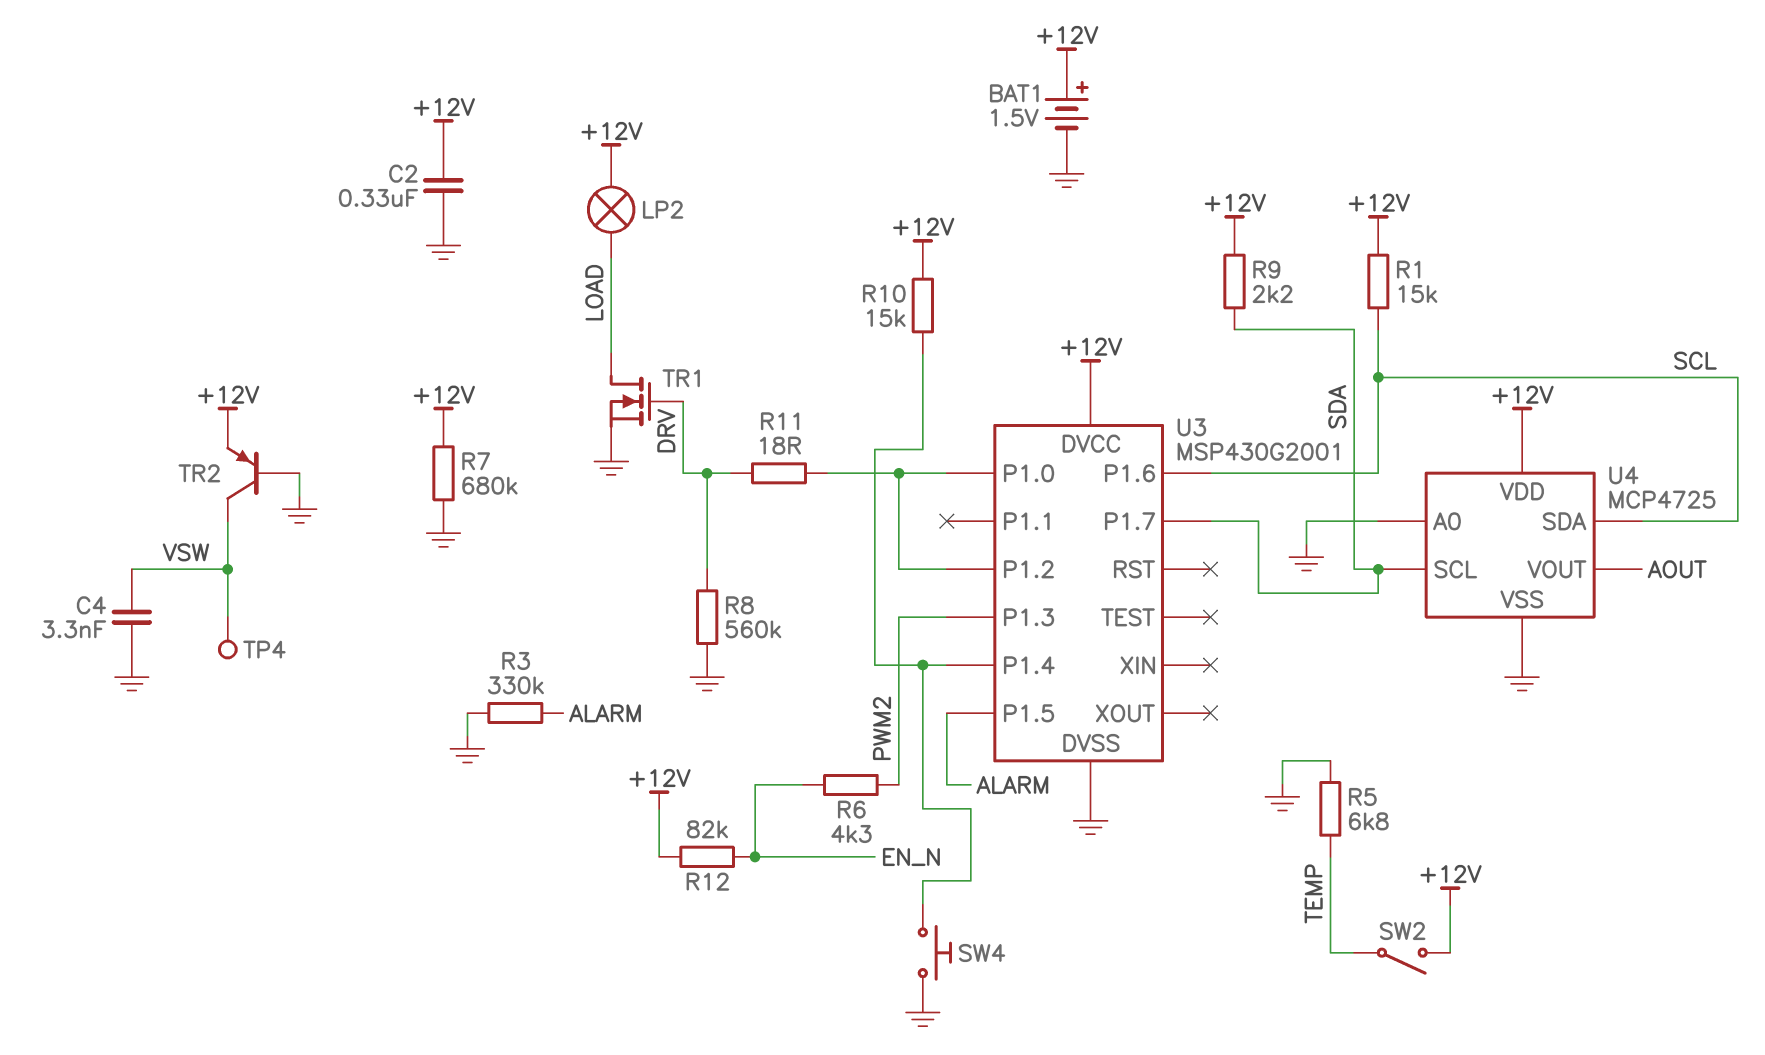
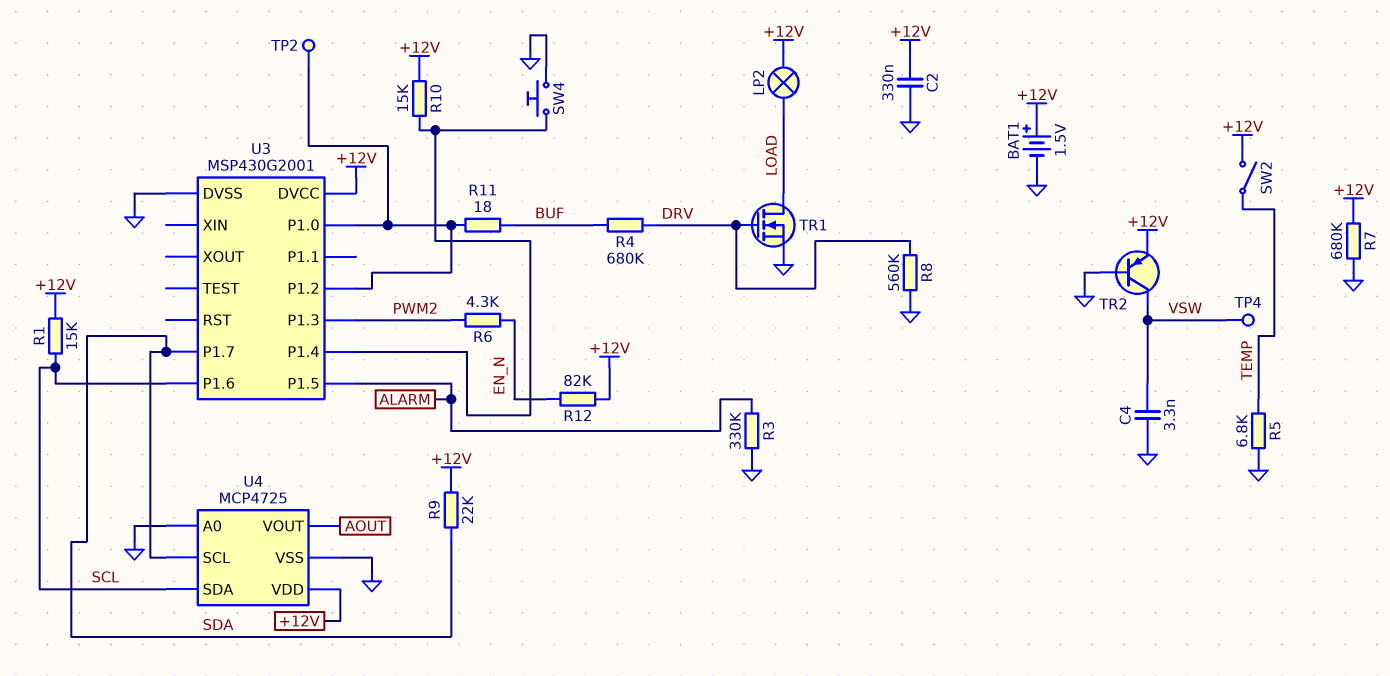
R4: none -> 680k (BUF, DRV)
R9: 2.2k (+12V, SDA) -> 22k (+12V, SDA)
R11: 18 (DRV, U3/P1.0) -> 18 (BUF, U3/P1.0)
TP2: none -> test point (U3/P1.0)

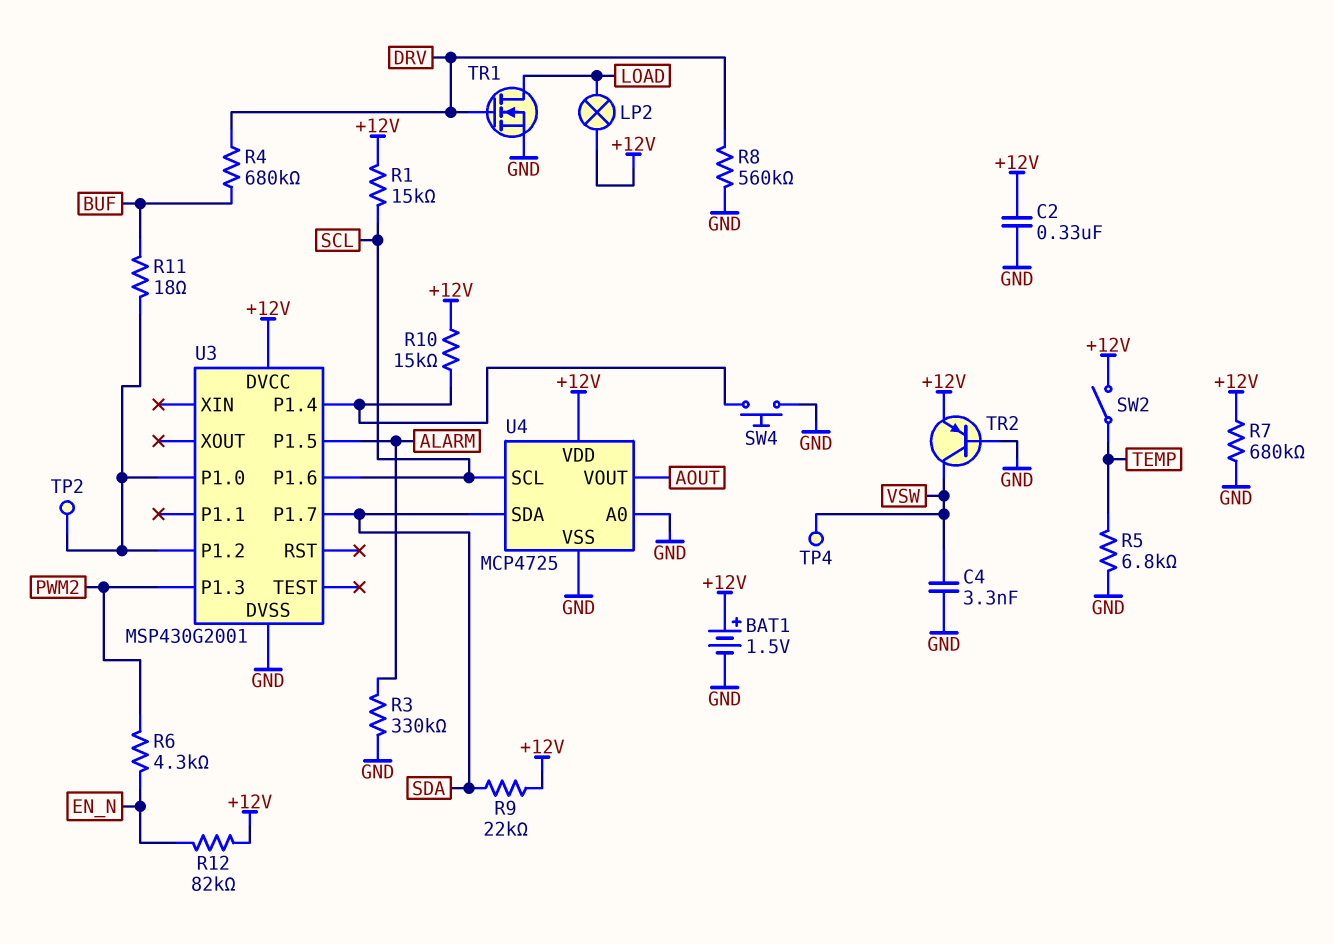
U4 pin SCL: SDA -> SCL
U4 pin SDA: SCL -> SDA

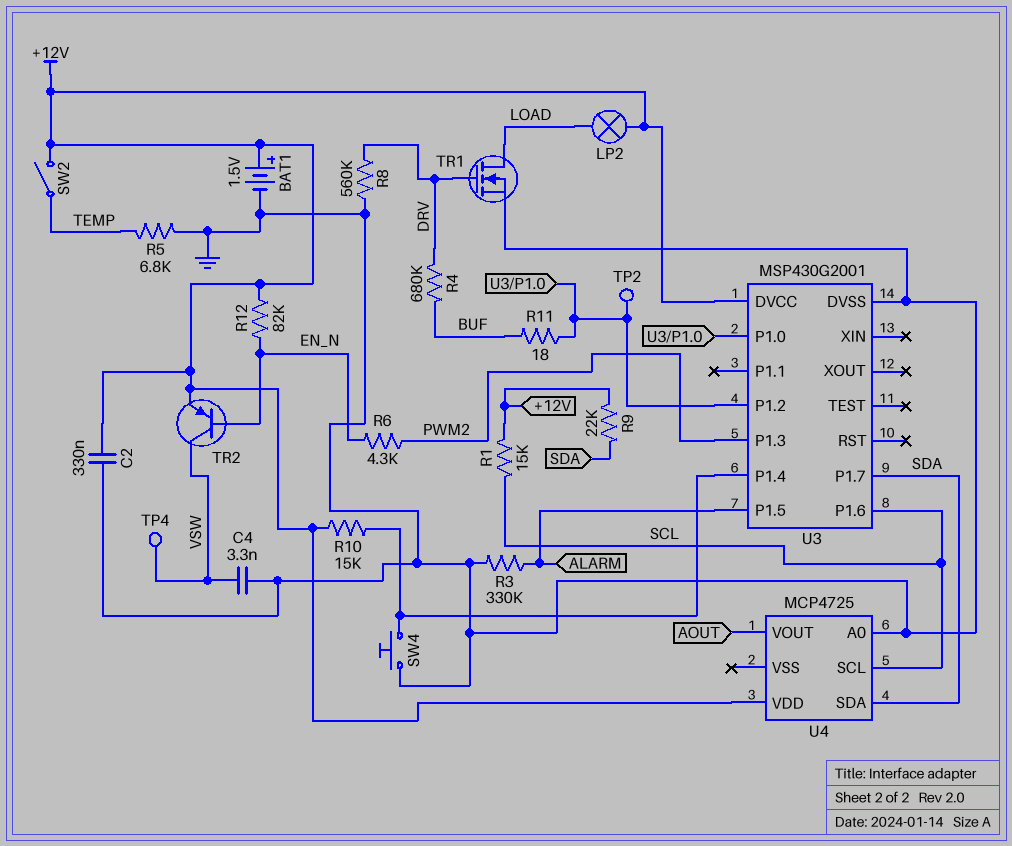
R7: 680k (+12V, GND) -> none
TR2: PNP (B GND, C VSW, E +12V) -> PNP (B EN_N, C VSW, E +12V)
U4 pin VSS: GND -> none

